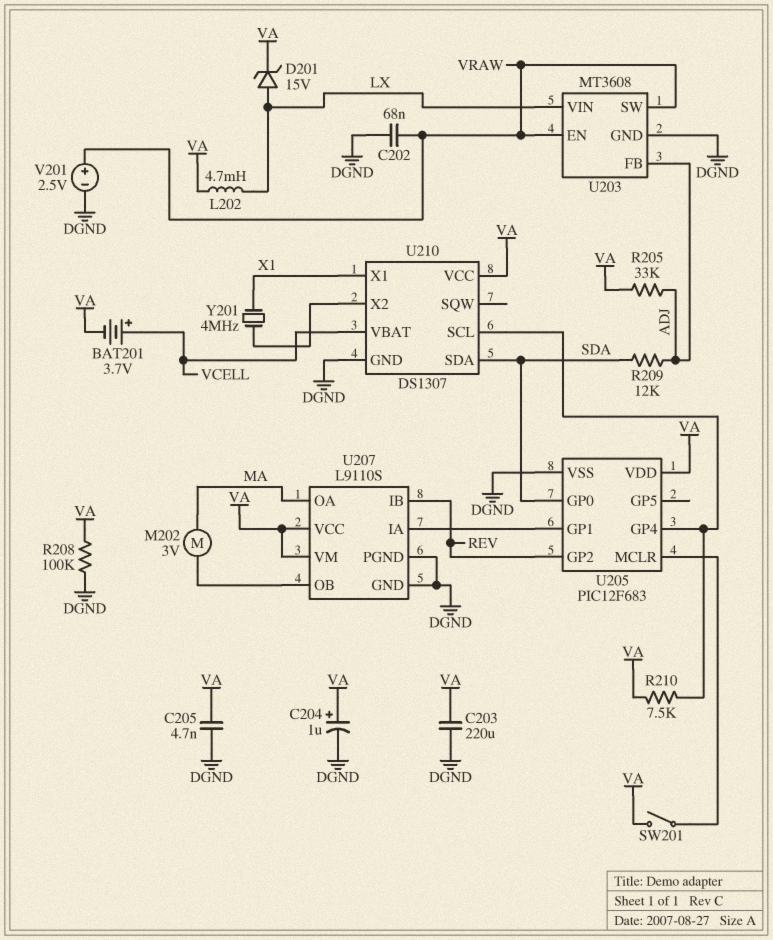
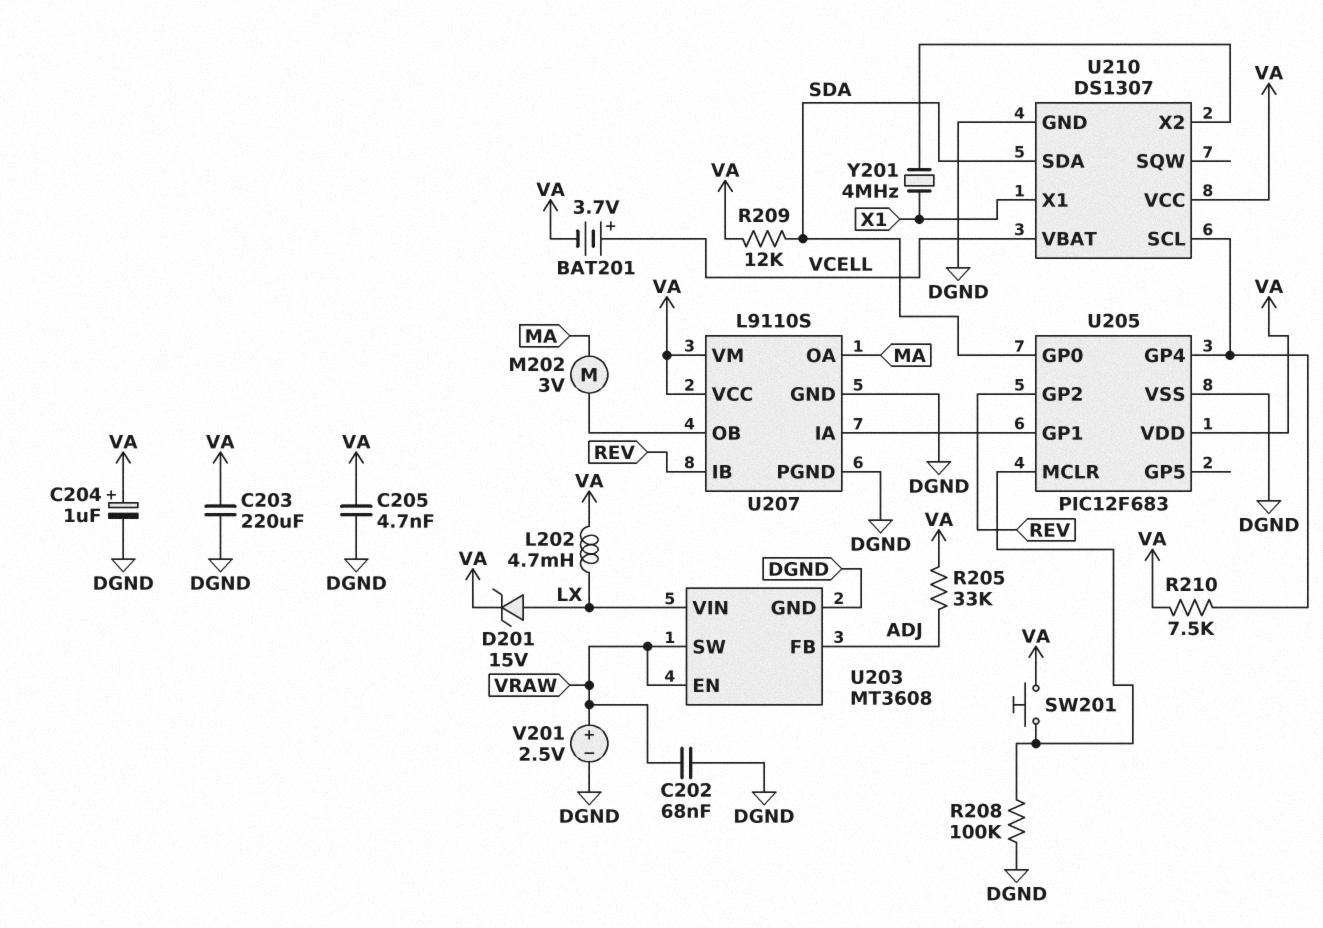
R208: 100k (DGND, VA) -> 100k (DGND, U205/MCLR)
R209: 12k (ADJ, SDA) -> 12k (SDA, VA)
SW201: switch (U205/MCLR, VA) -> button (U205/MCLR, VA)

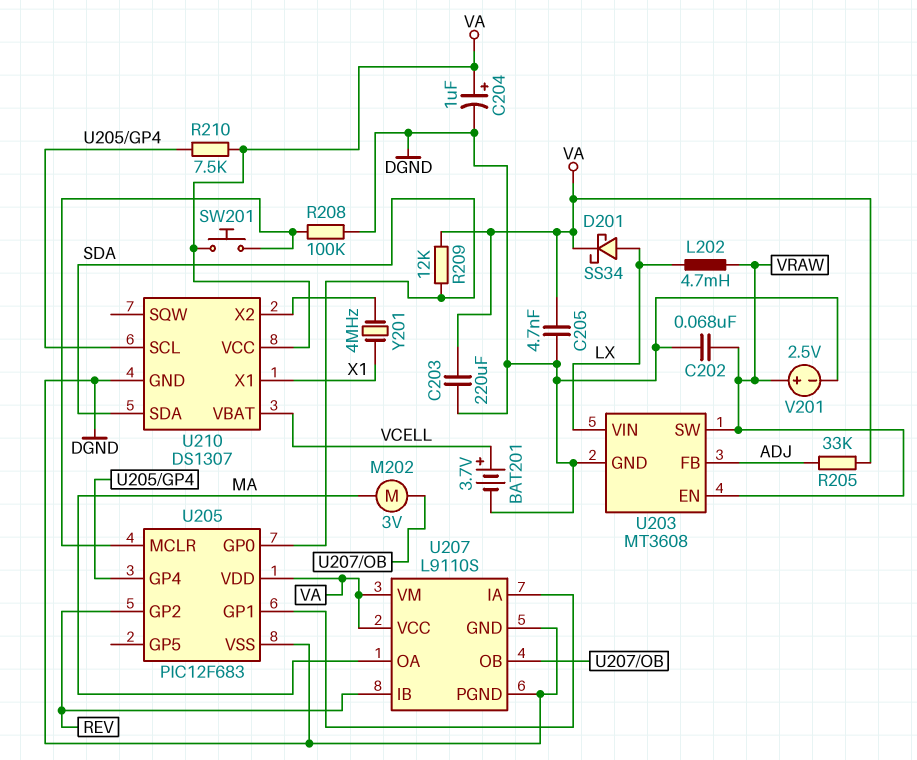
BAT201: 3.7V (plus VCELL, minus VA) -> 3.7V (plus VCELL, minus DGND)
D201: zener 15V (A LX, K VA) -> schottky SS34 (A LX, K VA)
L202: 4.7mH (LX, VA) -> 4.7mH (LX, VRAW)

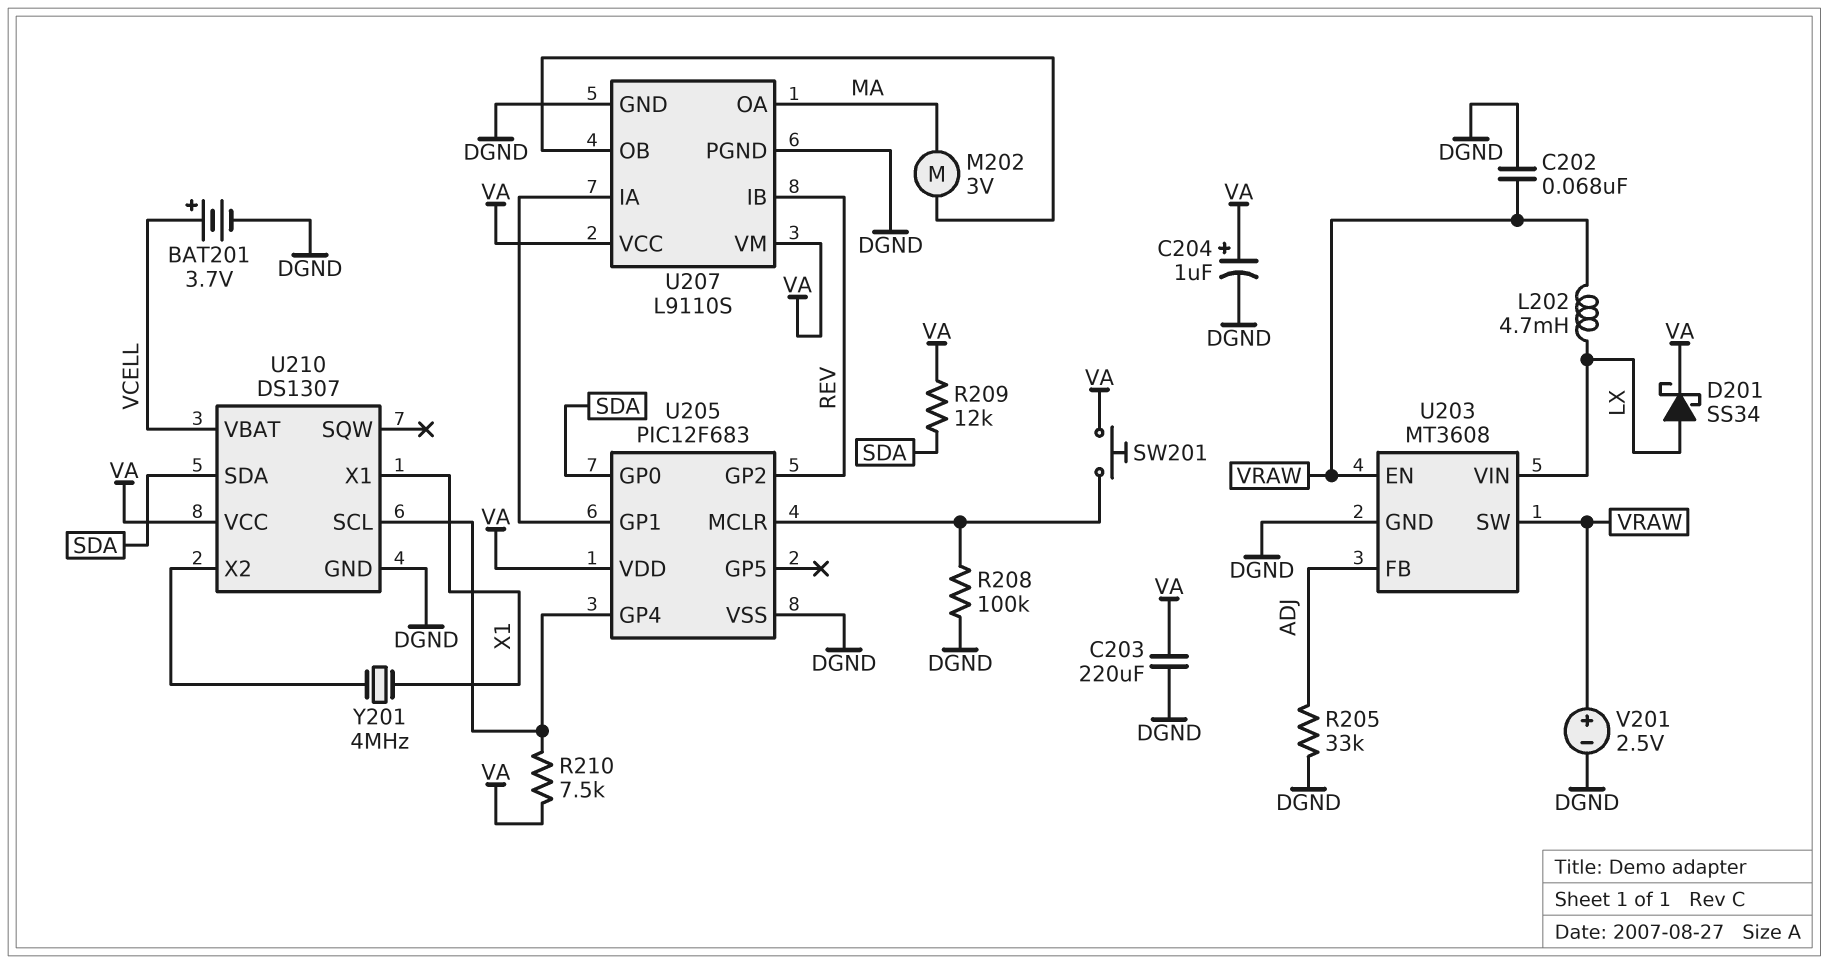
C205: 4.7nF (DGND, VA) -> none
R205: 33k (ADJ, VA) -> 33k (ADJ, DGND)

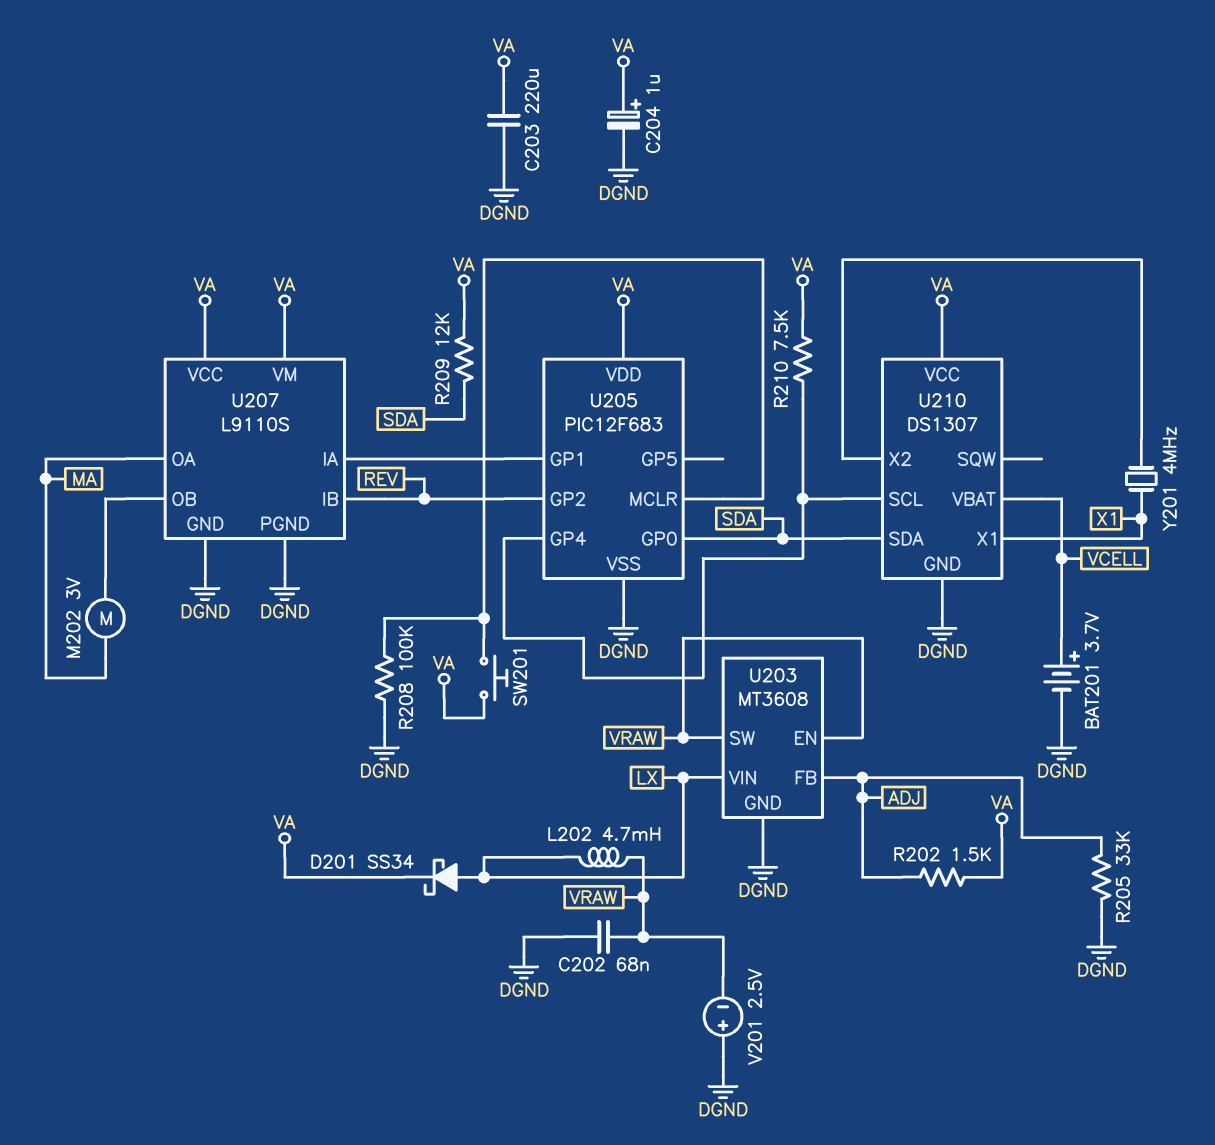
R202: none -> 1.5k (ADJ, VA)
V201: 2.5V (plus VRAW, minus DGND) -> 2.5V (plus DGND, minus VRAW)

